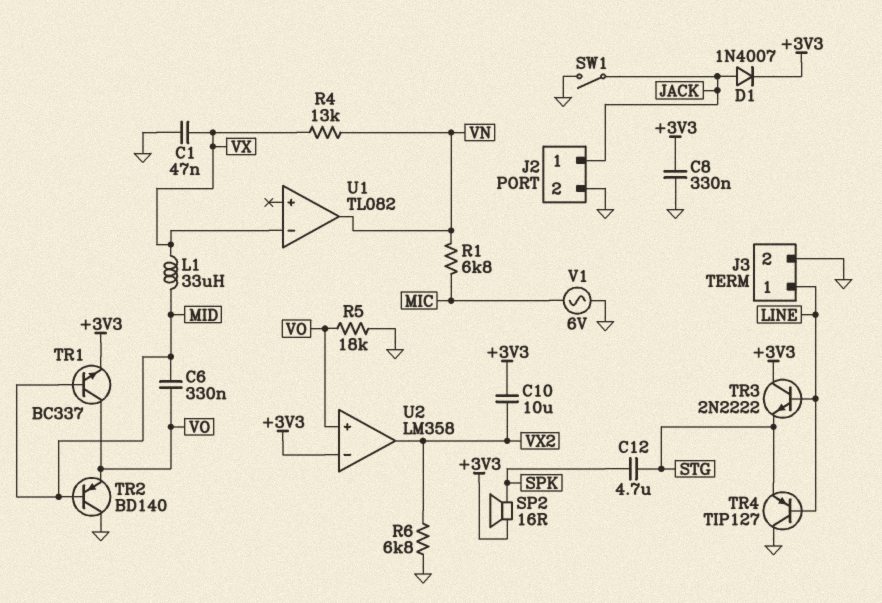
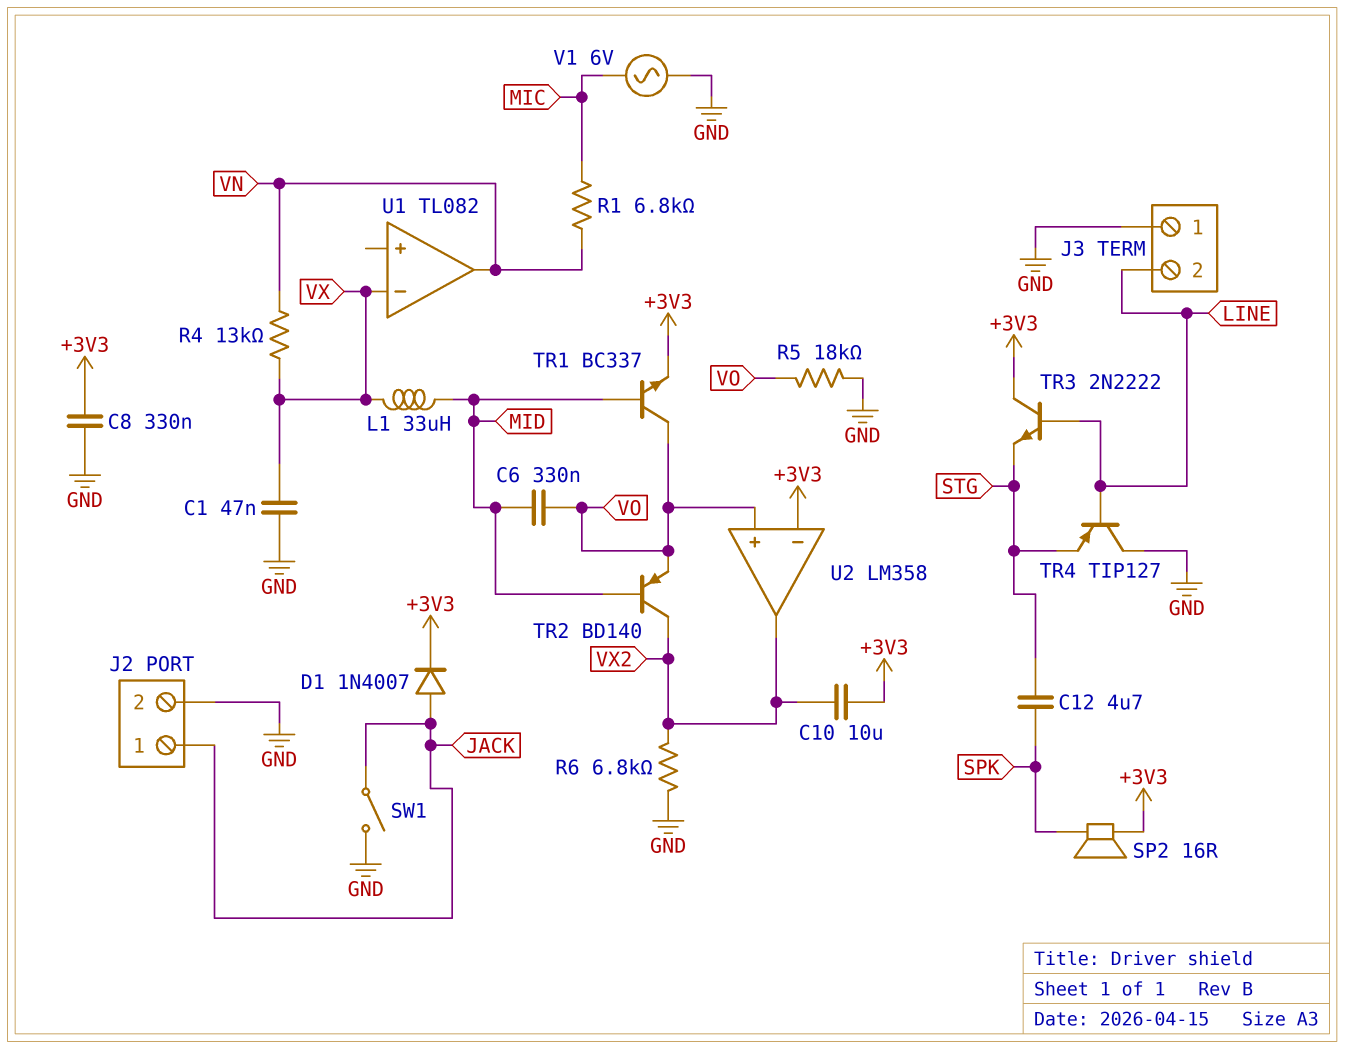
J3 pin 1: LINE -> GND
J3 pin 2: GND -> LINE
TR2: PNP BD140 (B MID, C GND, E VO) -> PNP BD140 (B MID, C VX2, E VO)

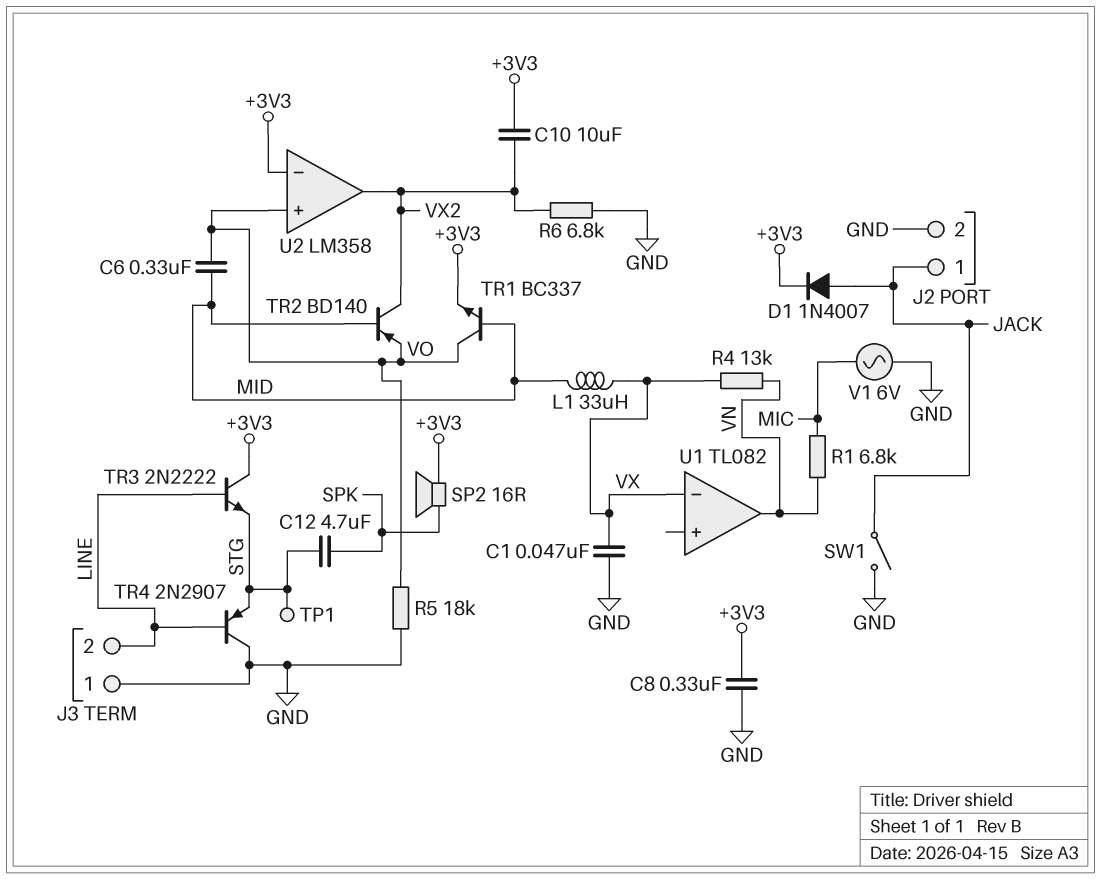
TP1: none -> test point (STG)
TR4: PNP TIP127 (B LINE, C GND, E STG) -> PNP 2N2907 (B LINE, C GND, E STG)

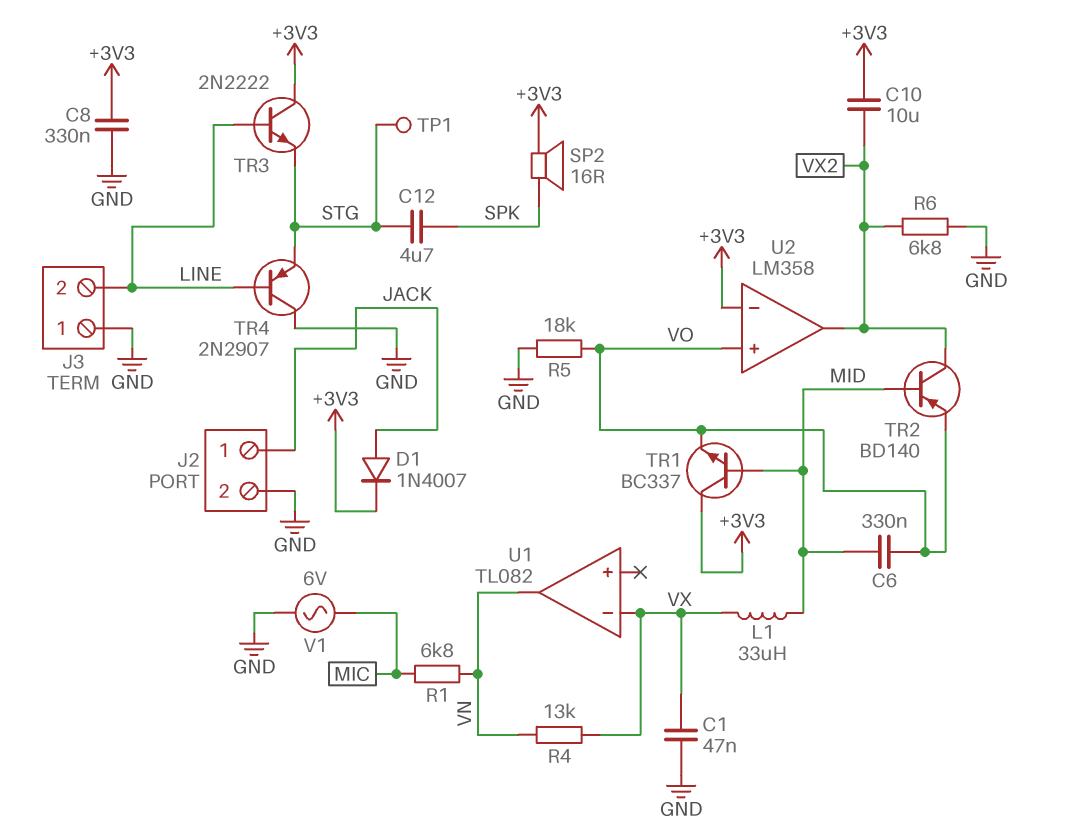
SW1: switch (GND, JACK) -> none
TR1: NPN BC337 (B MID, C VO, E +3V3) -> NPN BC337 (B MID, C +3V3, E VO)

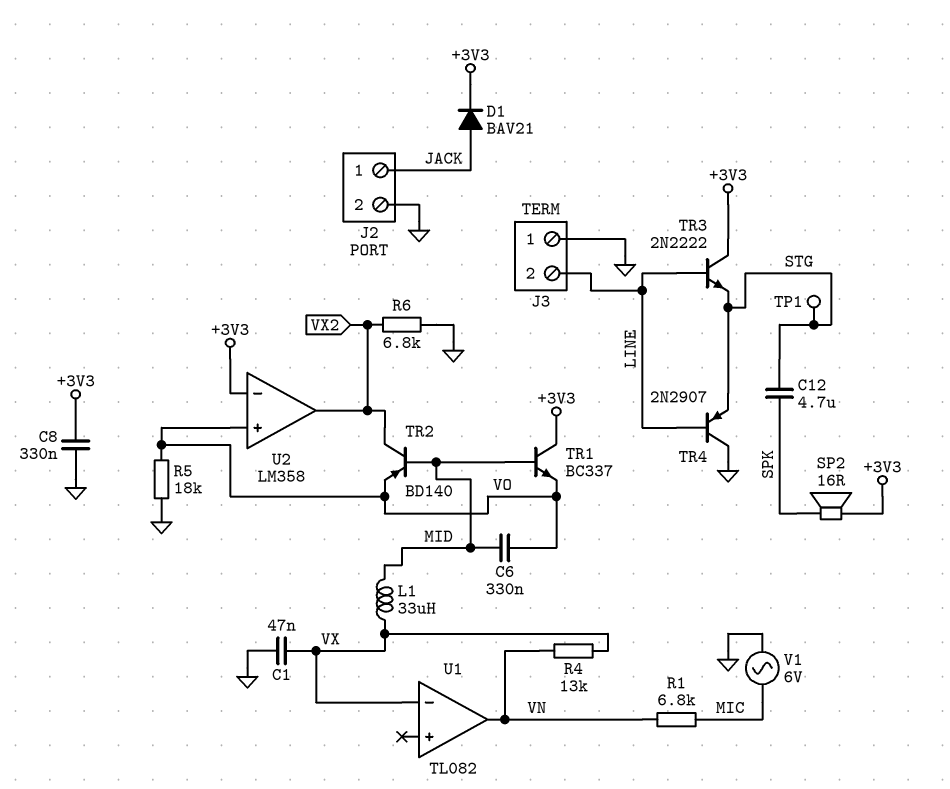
C10: 10uF (+3V3, VX2) -> none
D1: diode 1N4007 (A JACK, K +3V3) -> diode BAV21 (A JACK, K +3V3)

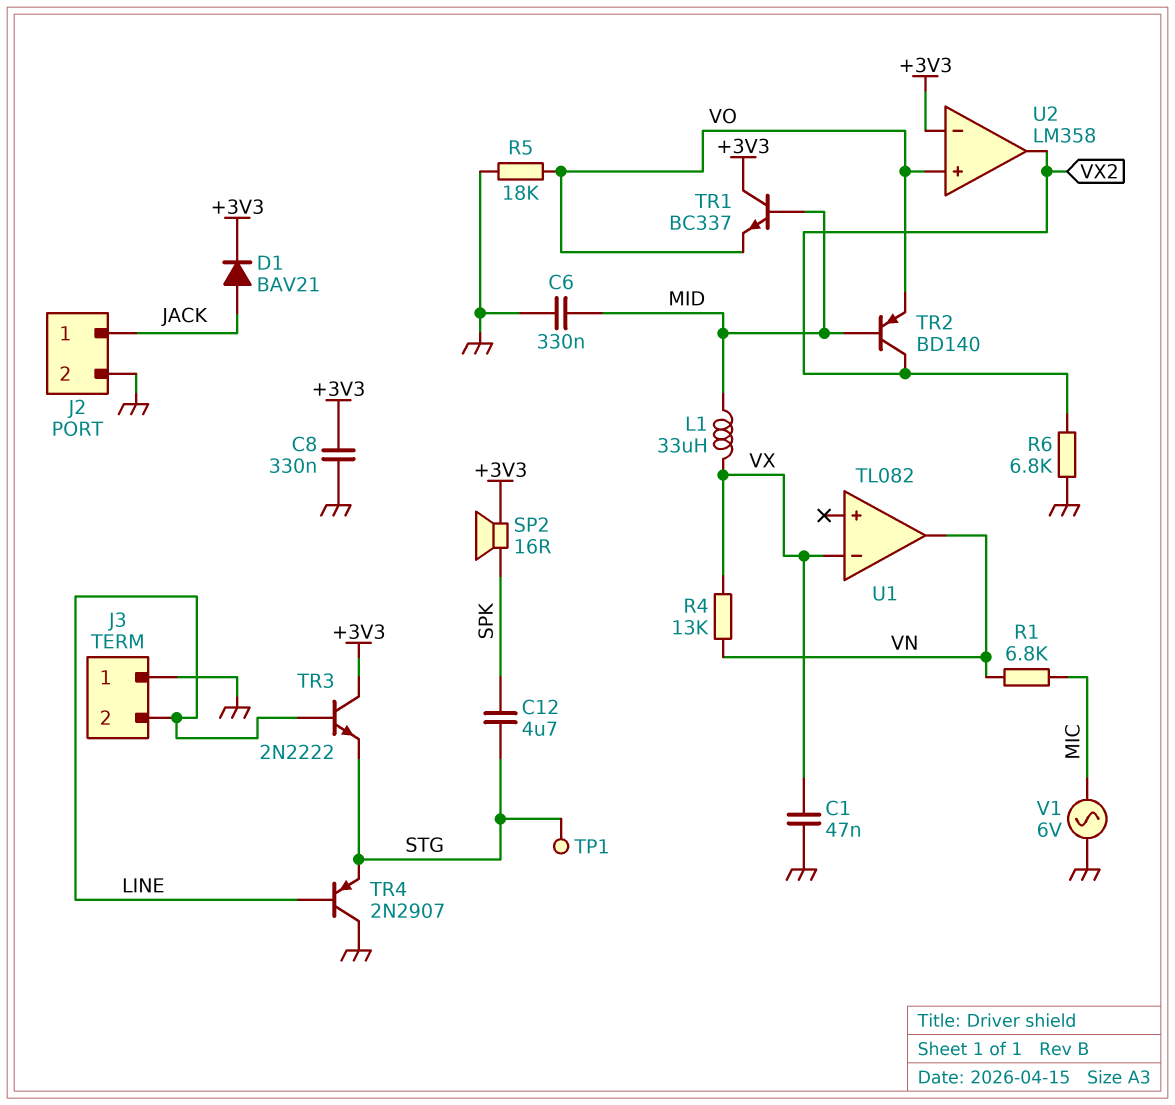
C6: 330nF (MID, VO) -> 330nF (GND, MID)

